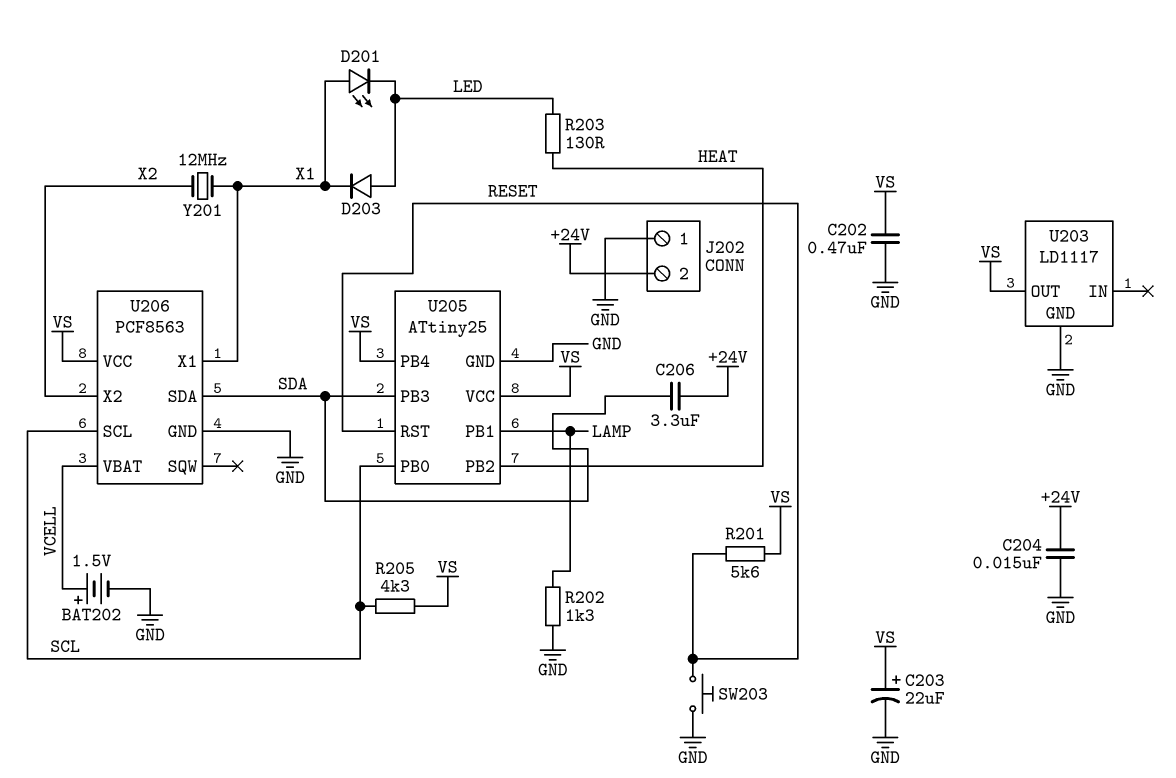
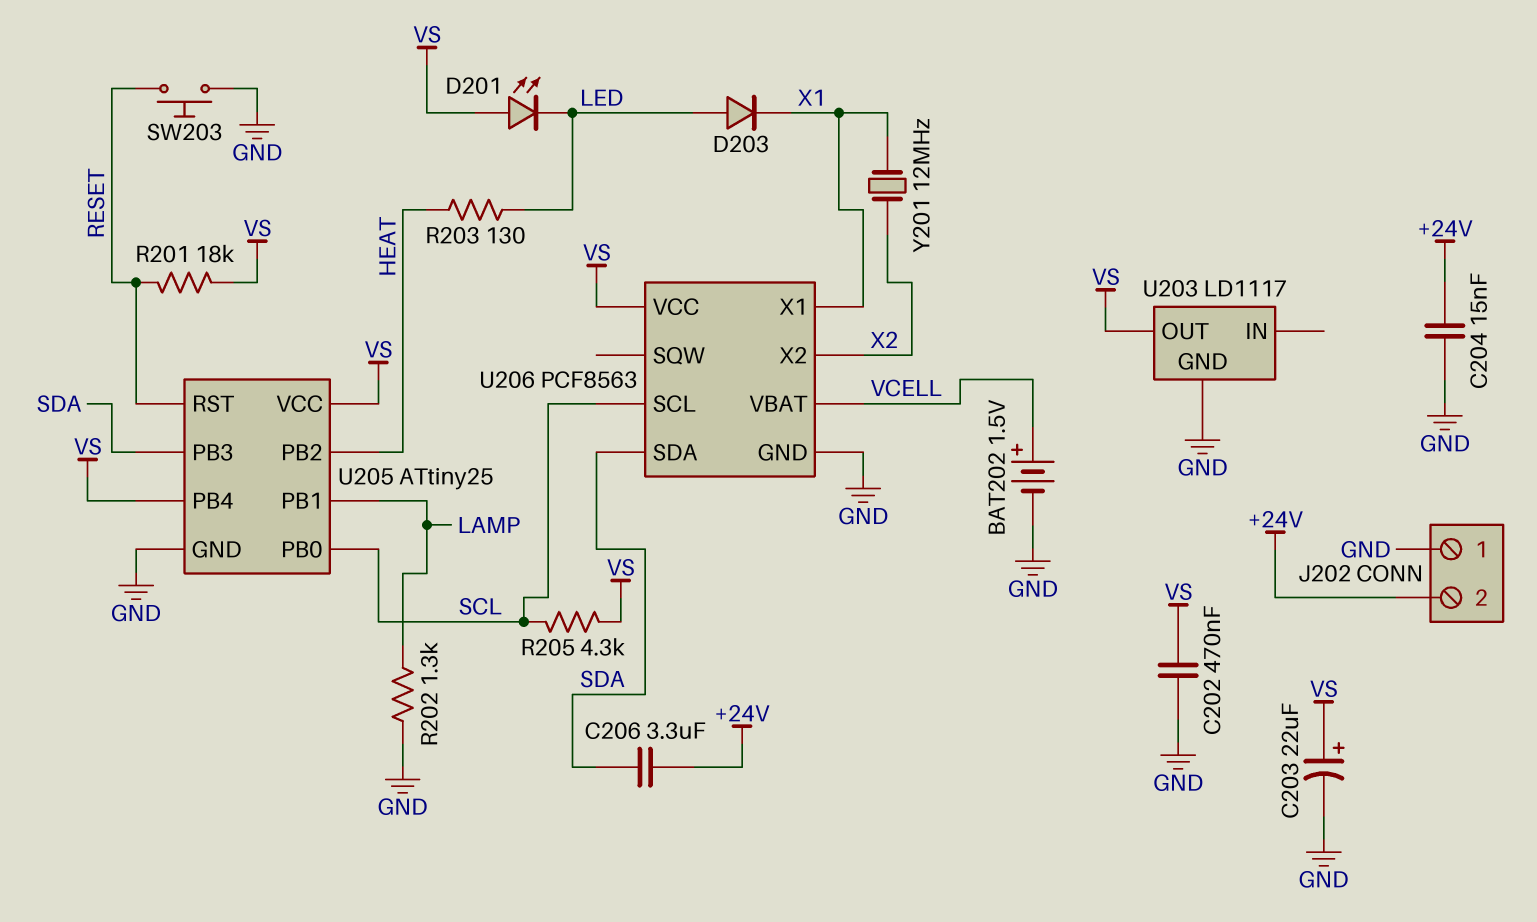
D201: LED (A X1, K LED) -> LED (A VS, K LED)
R201: 5.6k (RESET, VS) -> 18k (RESET, VS)

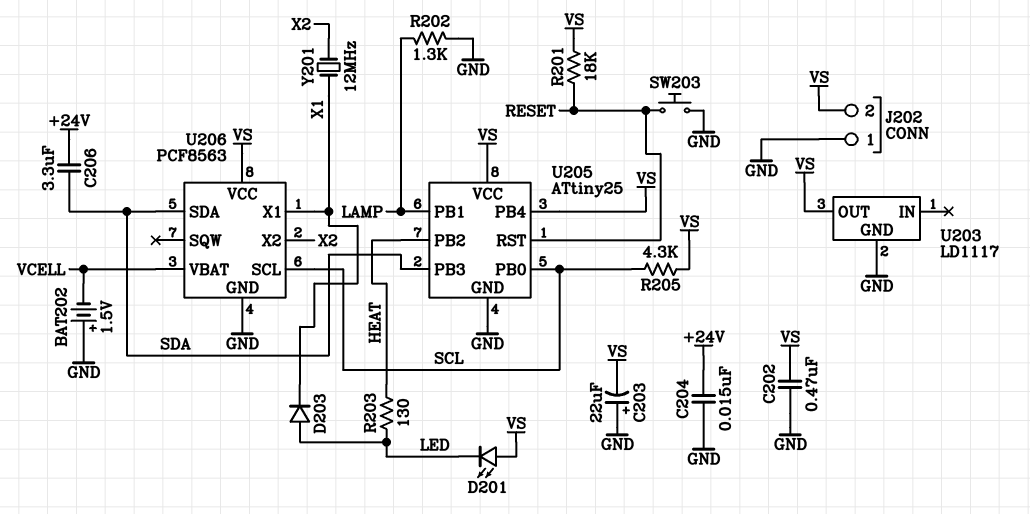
BAT202: 1.5V (plus VCELL, minus GND) -> 1.5V (plus GND, minus VCELL)
C203: 22uF (plus VS, minus GND) -> 22uF (plus GND, minus VS)
J202 pin 2: +24V -> VS

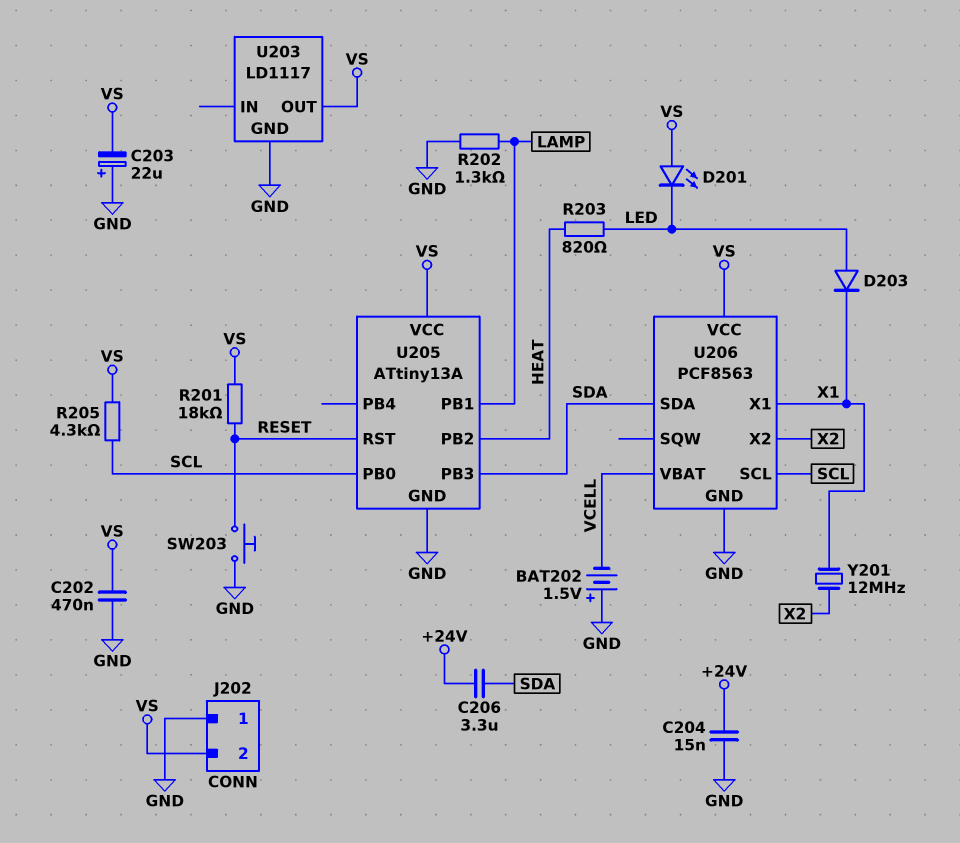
R203: 130 (HEAT, LED) -> 820 (HEAT, LED)
U205: ATtiny25 -> ATtiny13A
U205 pin PB4: VS -> none

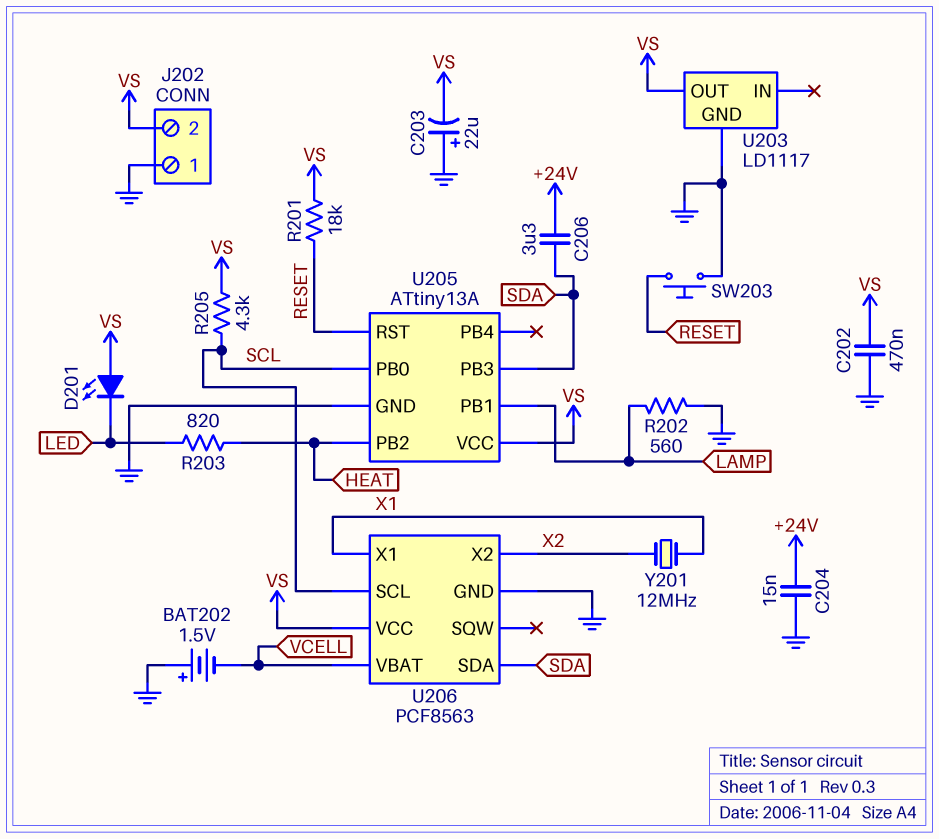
D203: diode (A LED, K X1) -> none
R202: 1.3k (GND, LAMP) -> 560 (GND, LAMP)

